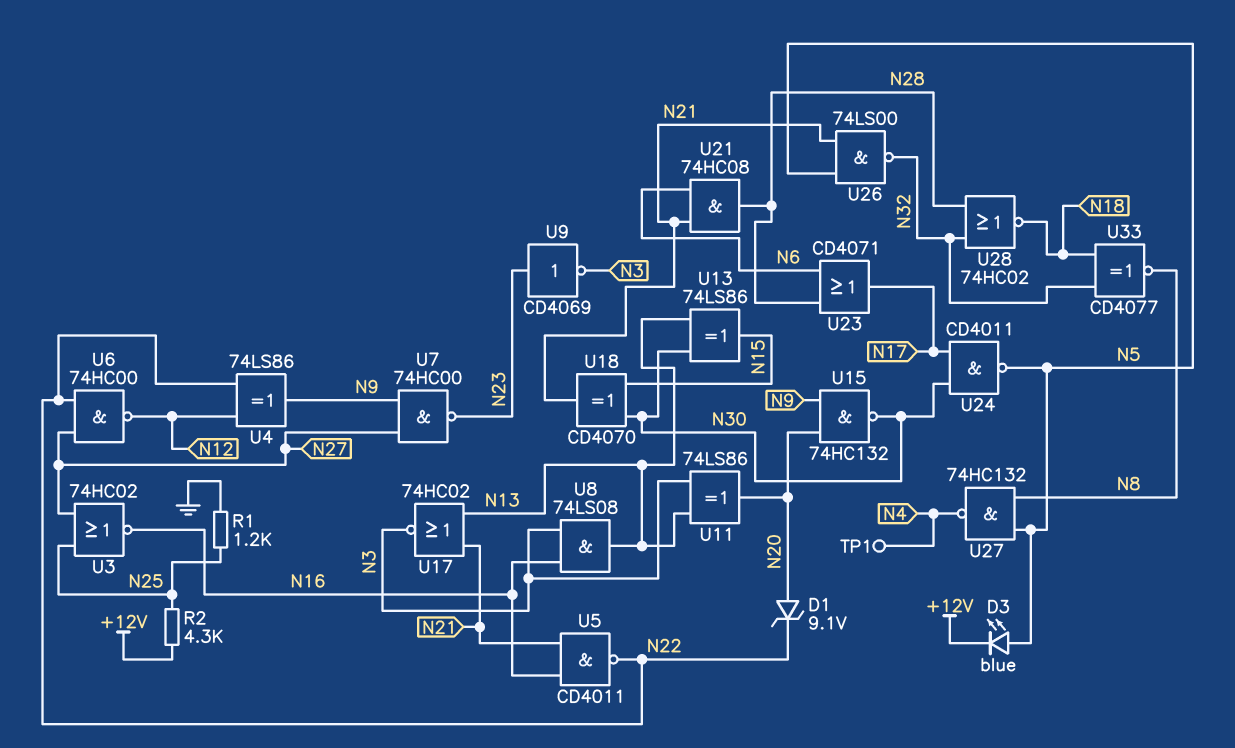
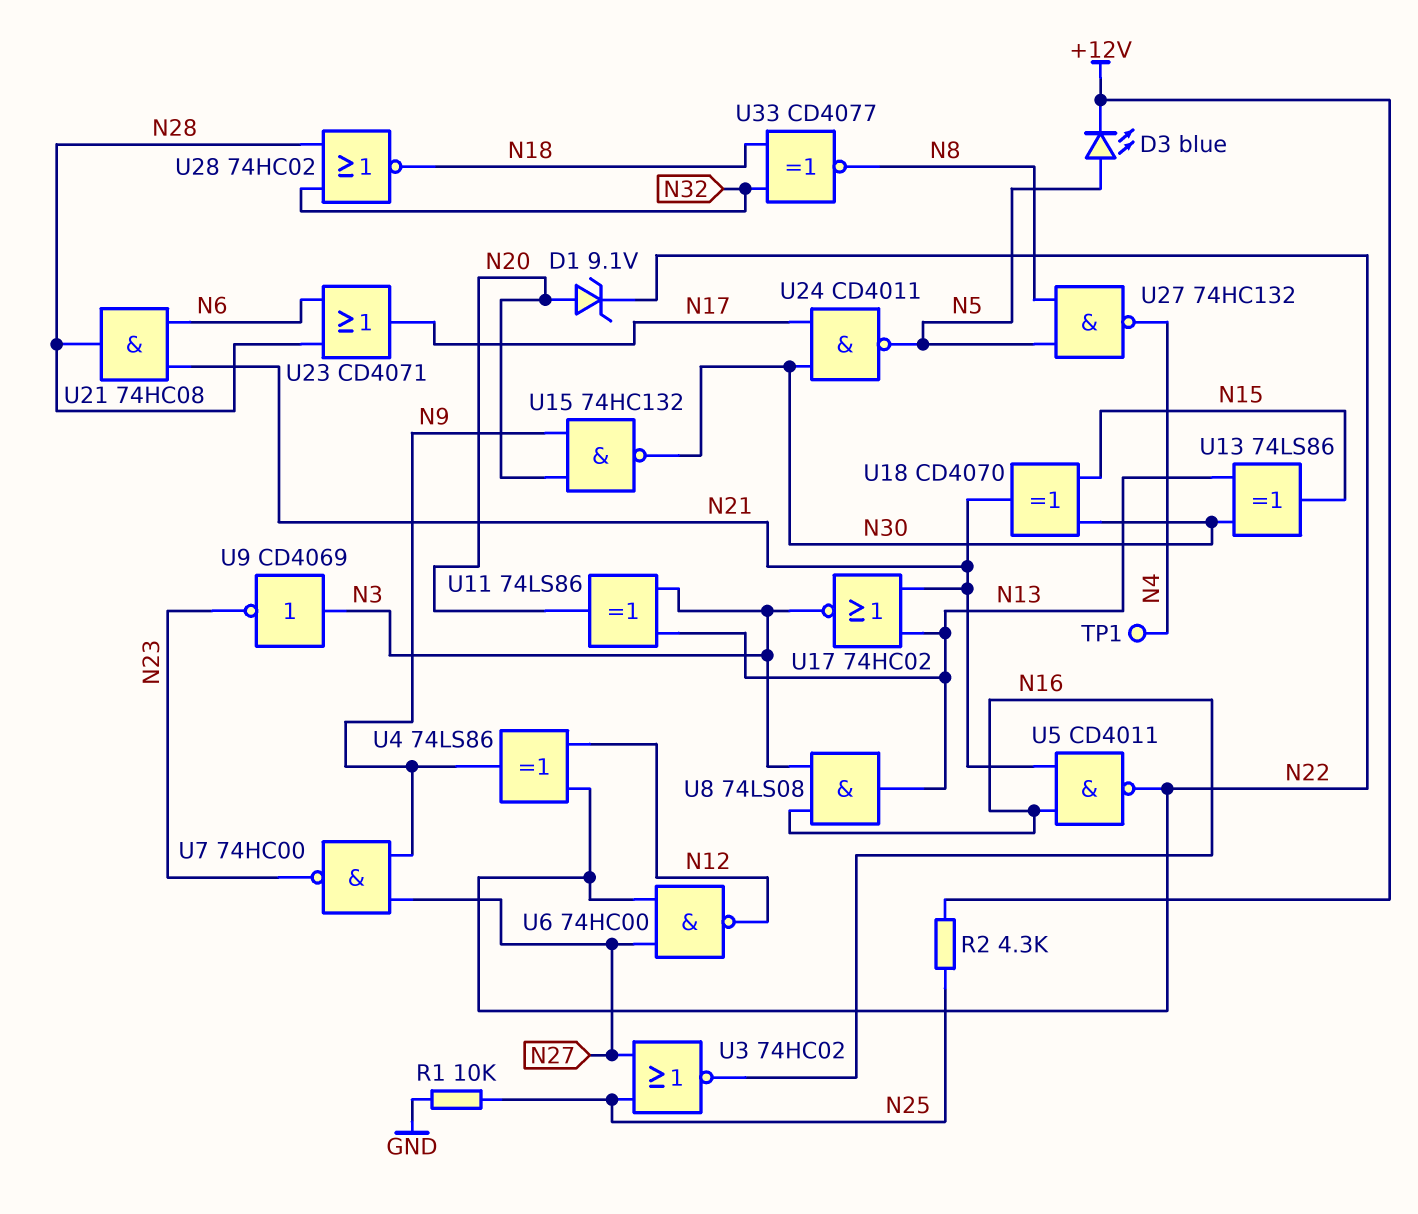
R1: 1.2k (GND, N25) -> 10k (GND, N25)
U9: NOT CD4069 (in N23, out N3) -> NOT CD4069 (in N3, out N23)
U26: NAND 74LS00 (in N5, in N21, out N32) -> none

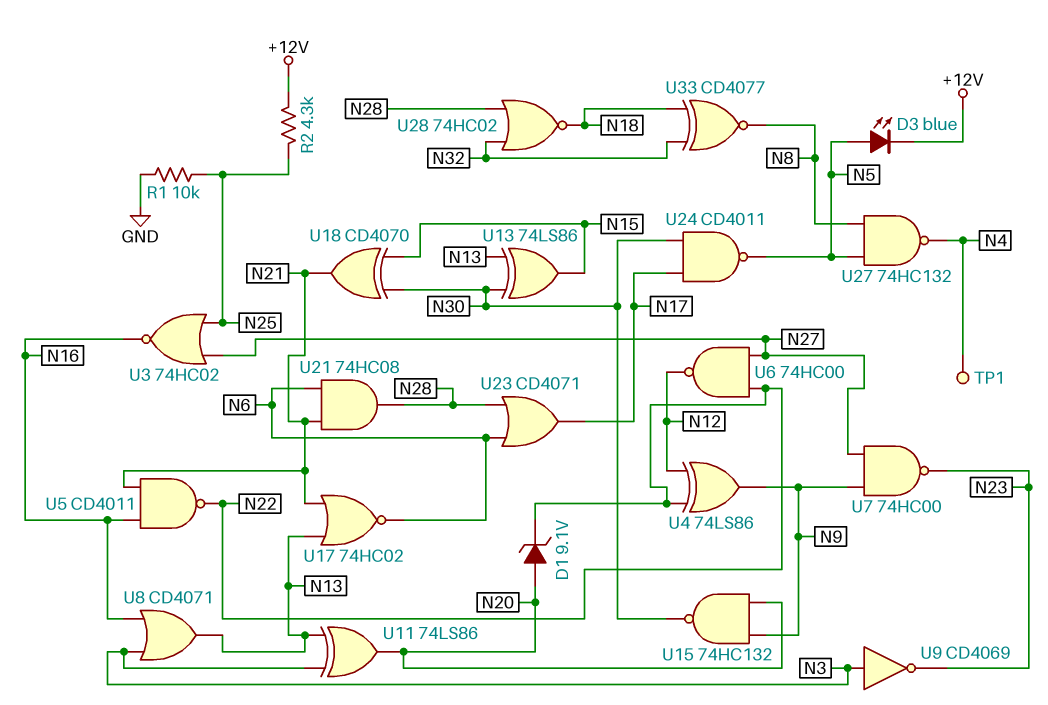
U8: AND 74LS08 (in N3, in N16, out N13) -> OR CD4071 (in N3, in N16, out N13)
U17: NOR 74HC02 (in N13, in N21, out N3) -> NOR 74HC02 (in N13, in N21, out N6)

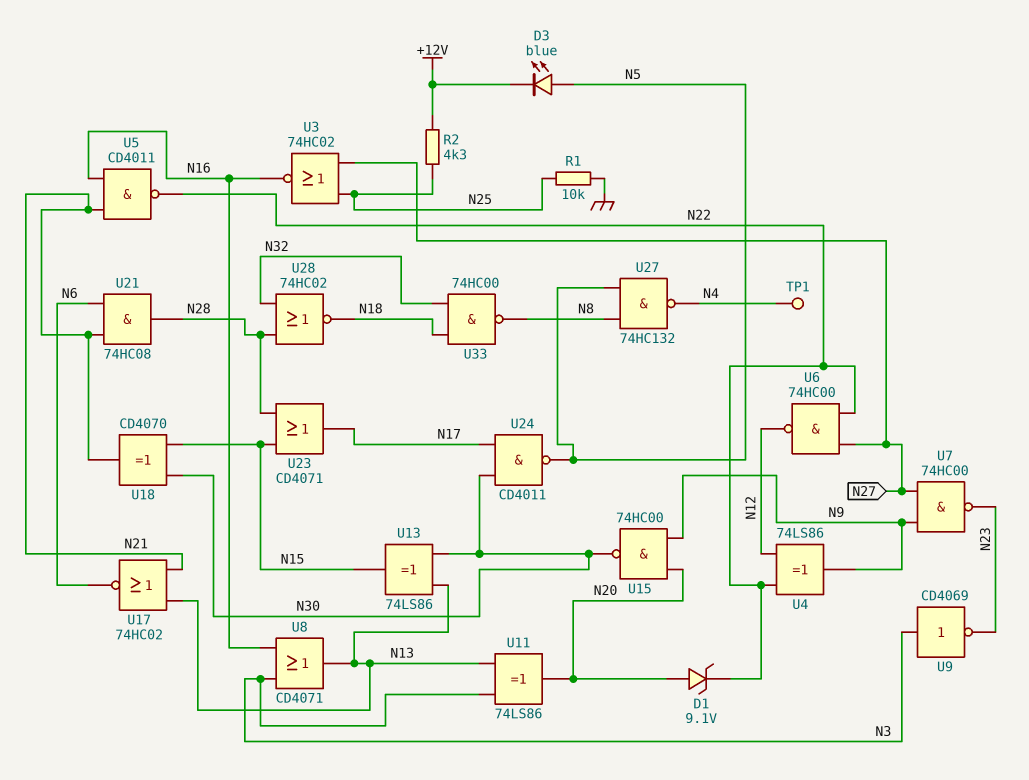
U15: NAND 74HC132 (in N9, in N20, out N30) -> NAND 74HC00 (in N9, in N20, out N30)
U23: OR CD4071 (in N6, in N28, out N17) -> OR CD4071 (in N15, in N28, out N17)
U33: XNOR CD4077 (in N18, in N32, out N8) -> NAND 74HC00 (in N18, in N32, out N8)

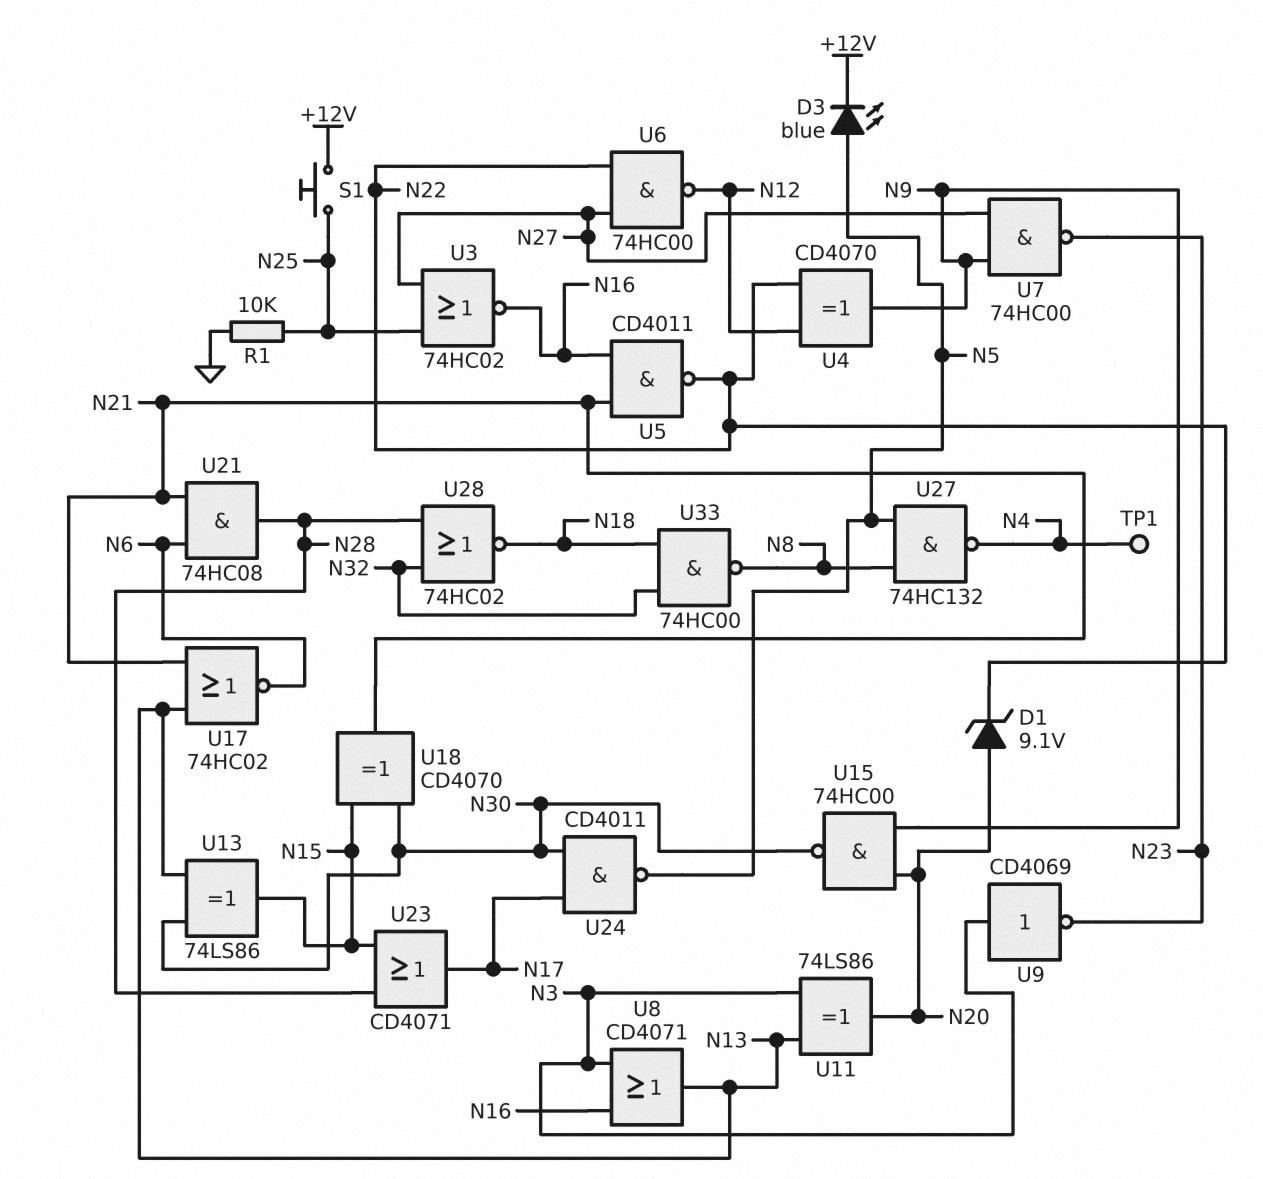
R2: 4.3k (+12V, N25) -> none
S1: none -> button (+12V, N25)
U4: XOR 74LS86 (in N12, in N22, out N9) -> XOR CD4070 (in N12, in N22, out N9)

